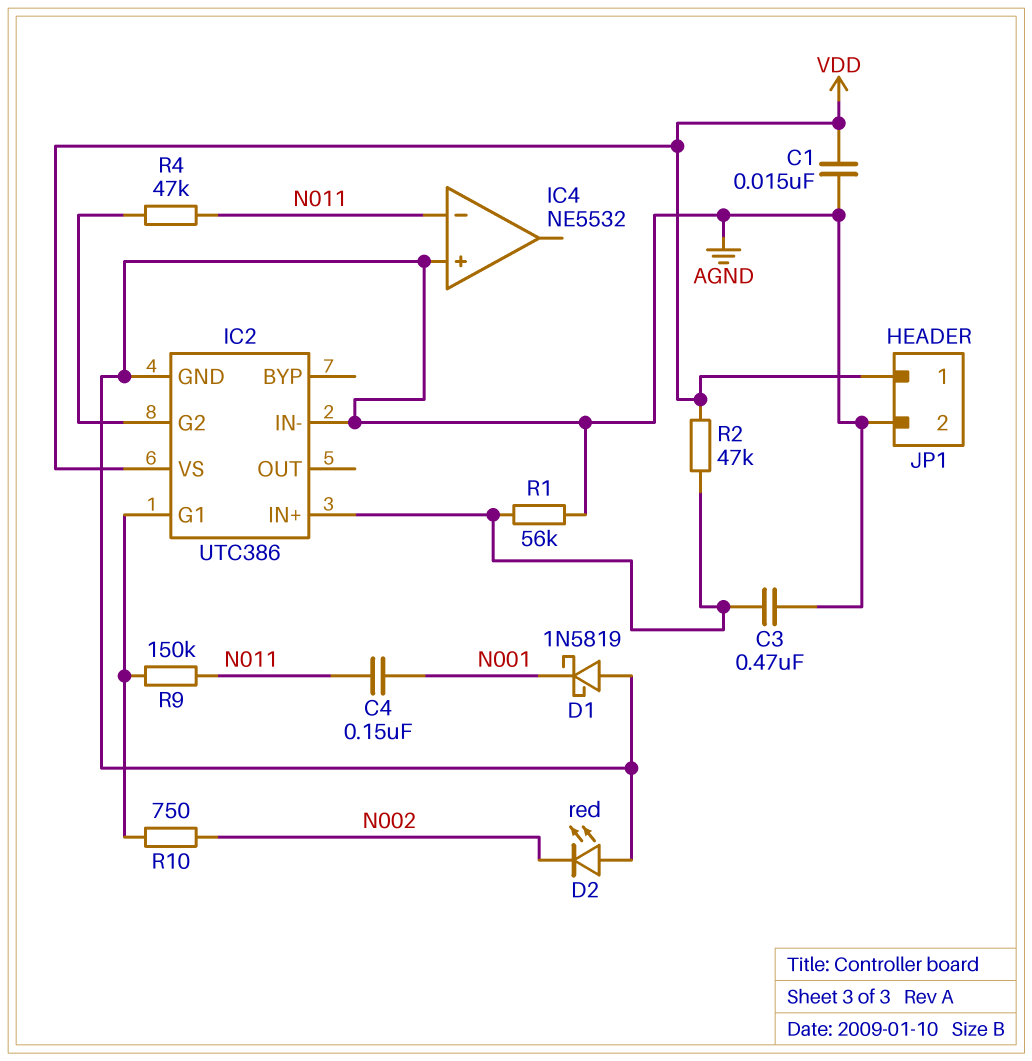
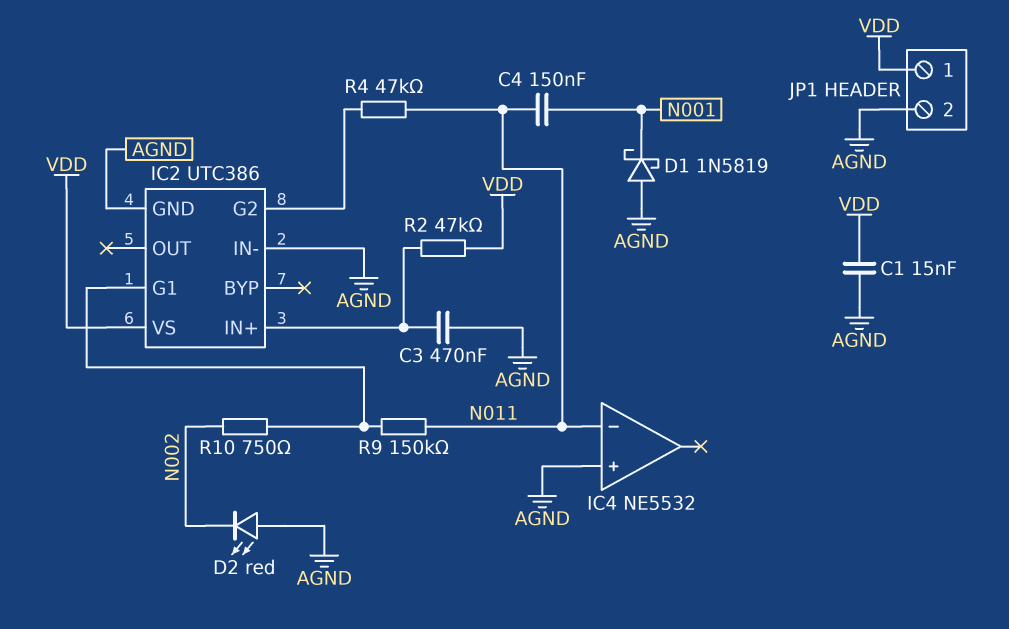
R1: 56k (AGND, IC2/IN+) -> none

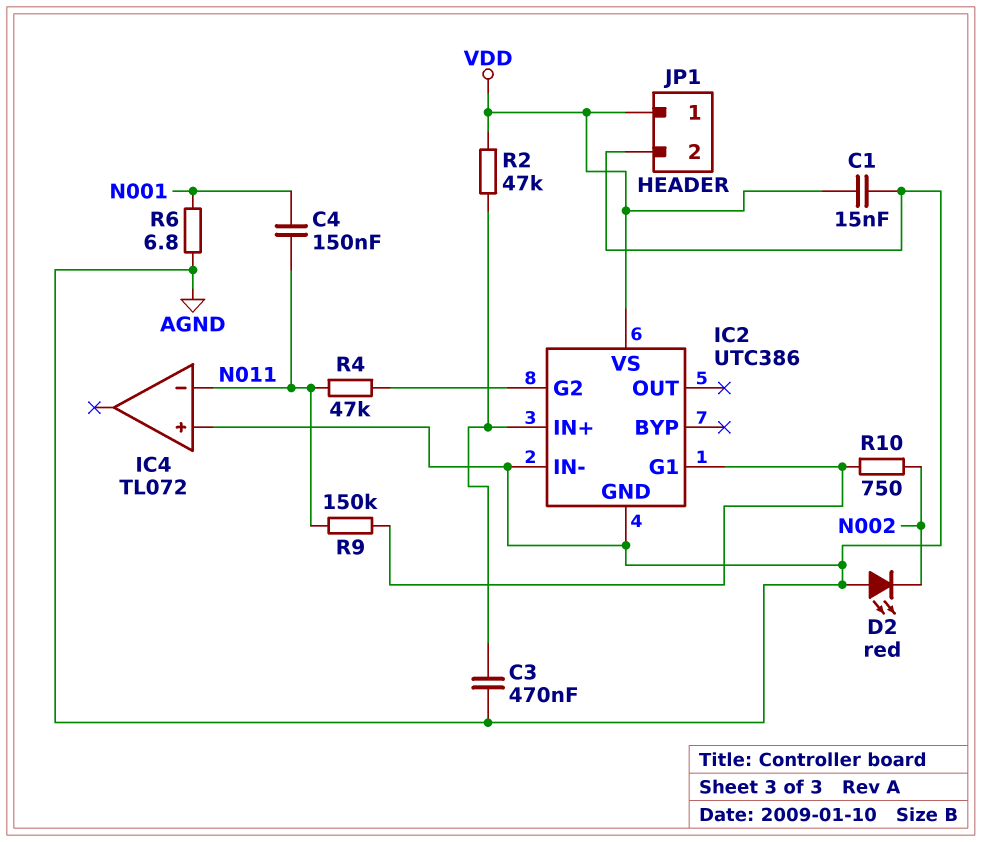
D1: schottky 1N5819 (A AGND, K N001) -> none
IC4: NE5532 -> TL072
R6: none -> 6.8 (AGND, N001)

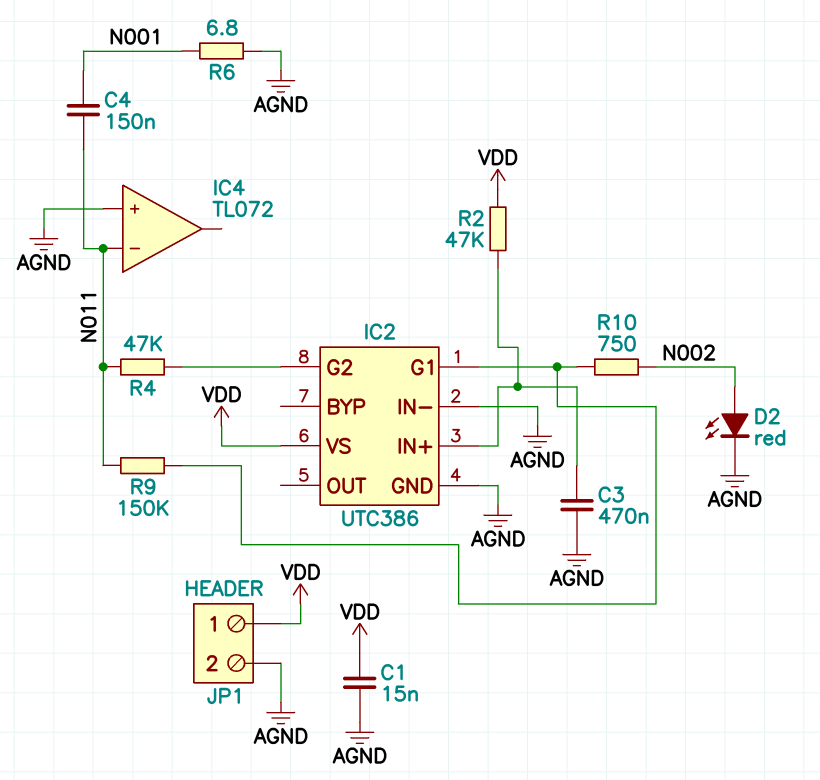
D2: LED red (A AGND, K N002) -> LED red (A N002, K AGND)

